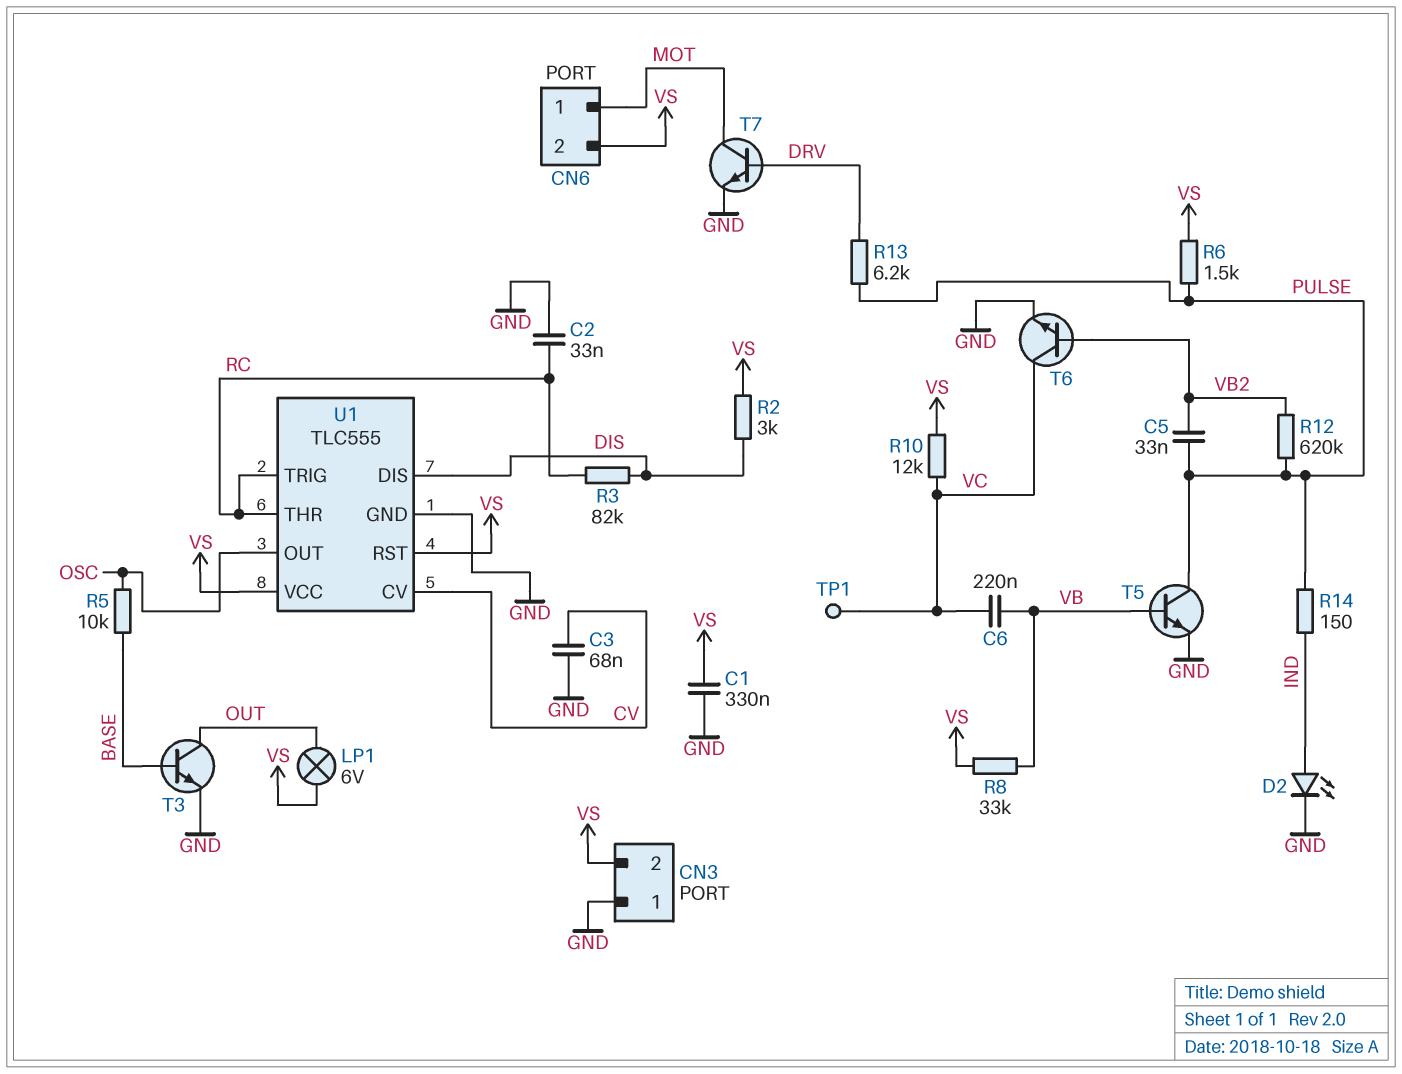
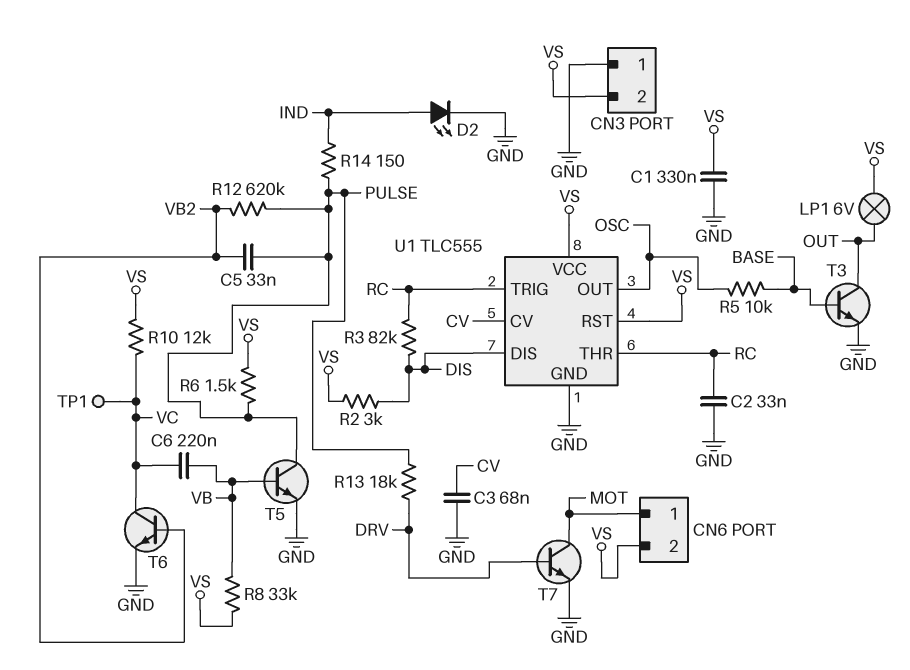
R13: 6.2k (DRV, PULSE) -> 18k (DRV, PULSE)

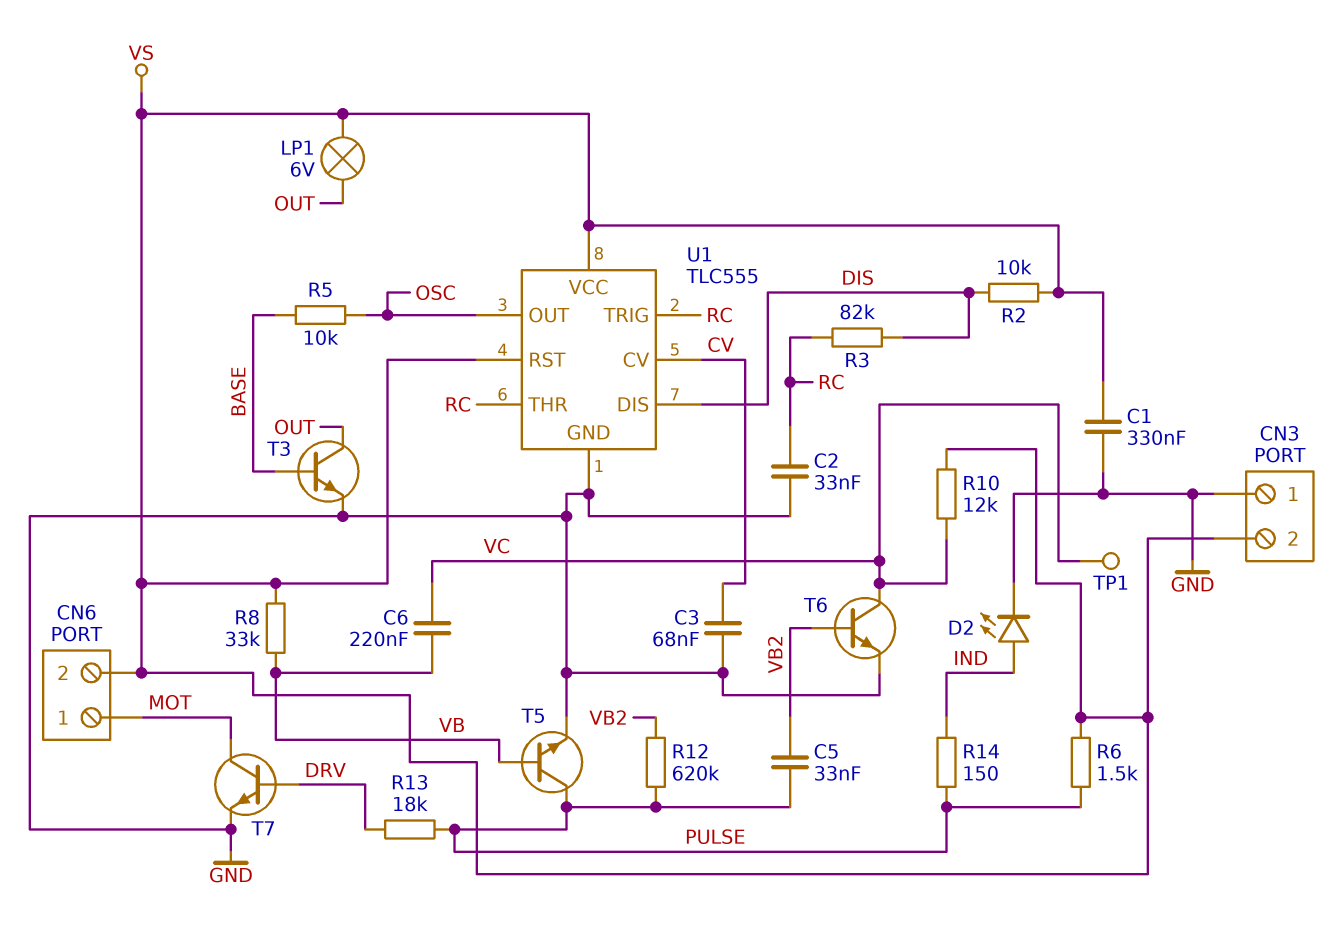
R2: 3k (DIS, VS) -> 10k (DIS, VS)

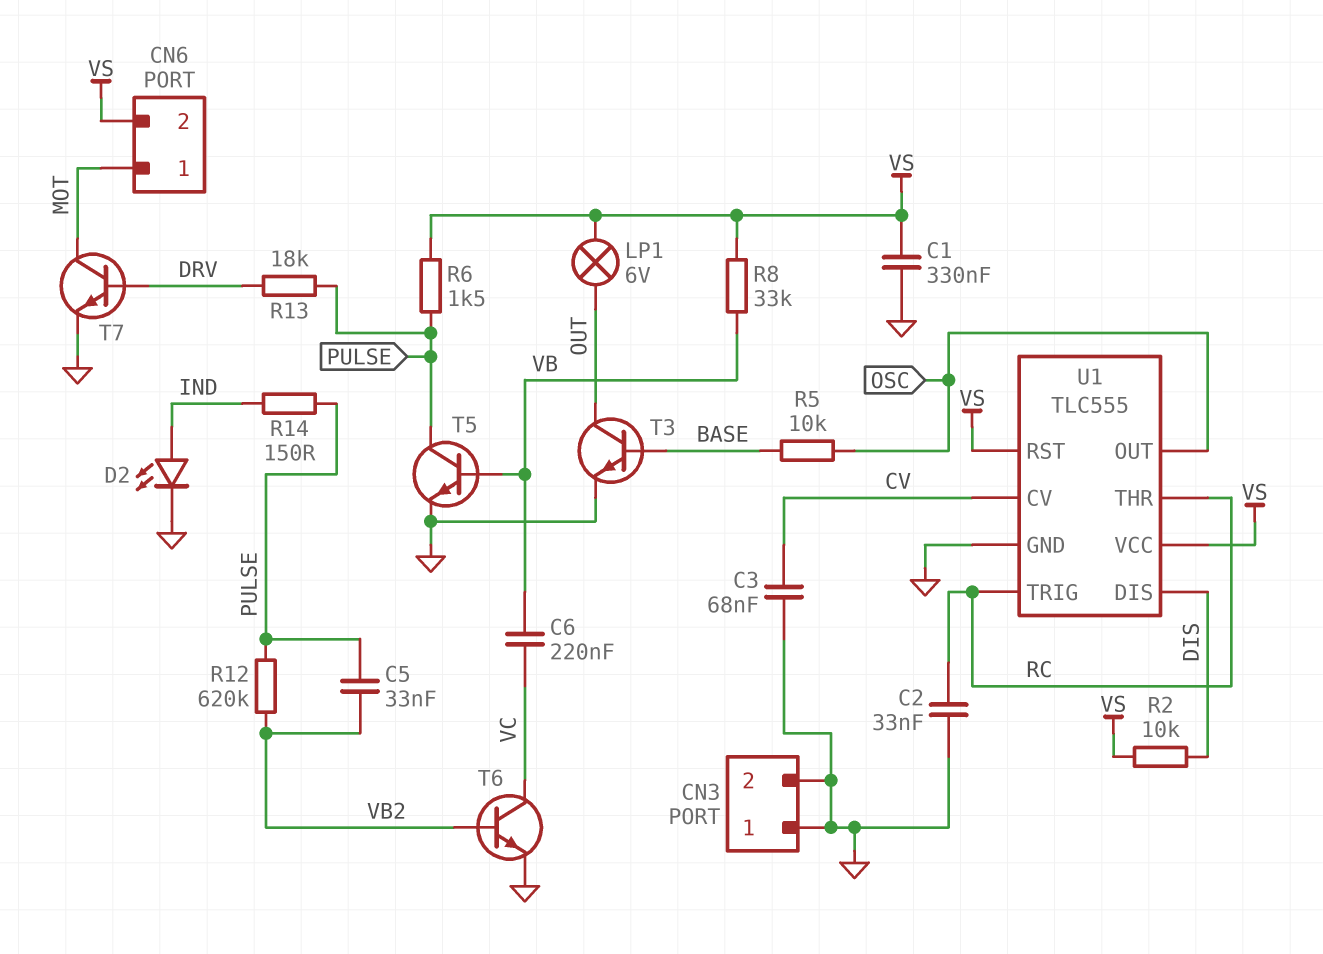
CN3 pin 2: VS -> GND
R3: 82k (DIS, RC) -> none
R10: 12k (VC, VS) -> none
TP1: test point (VC) -> none

